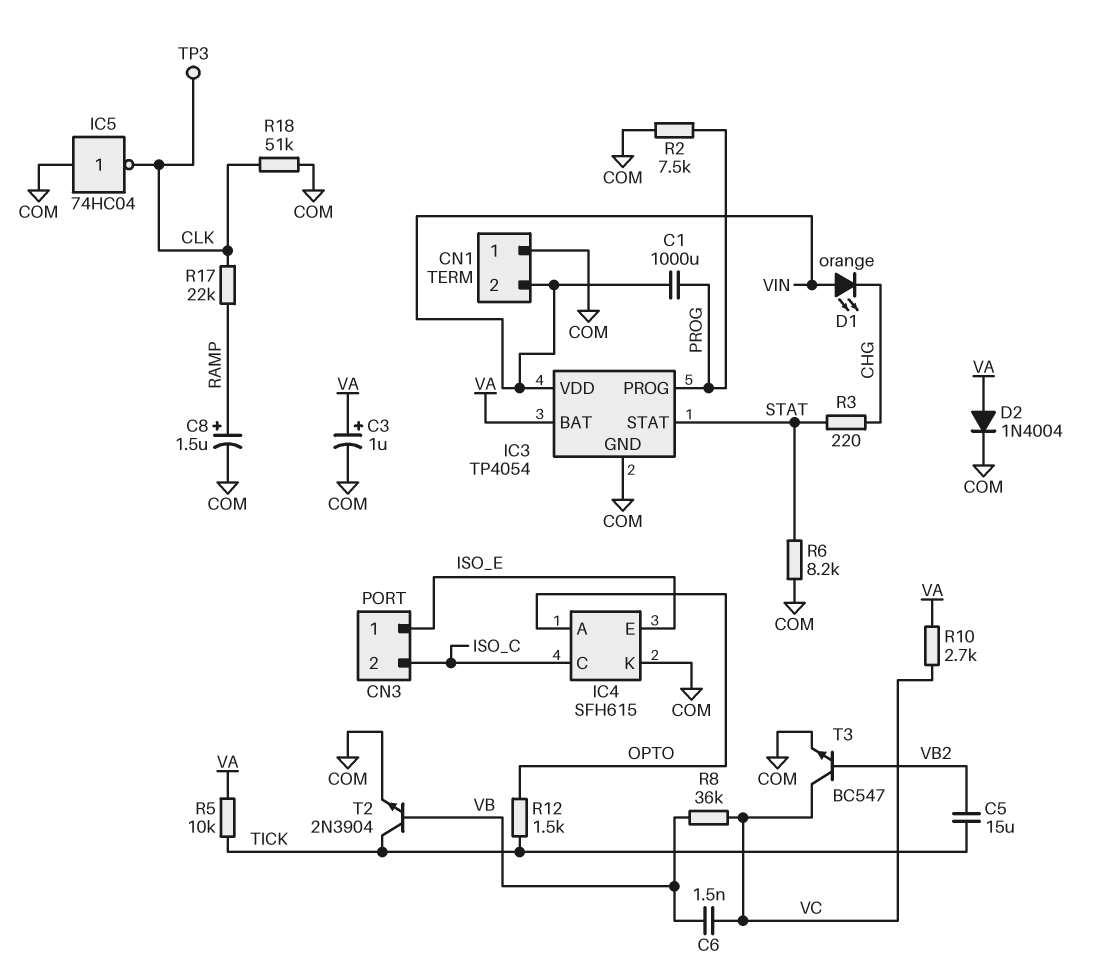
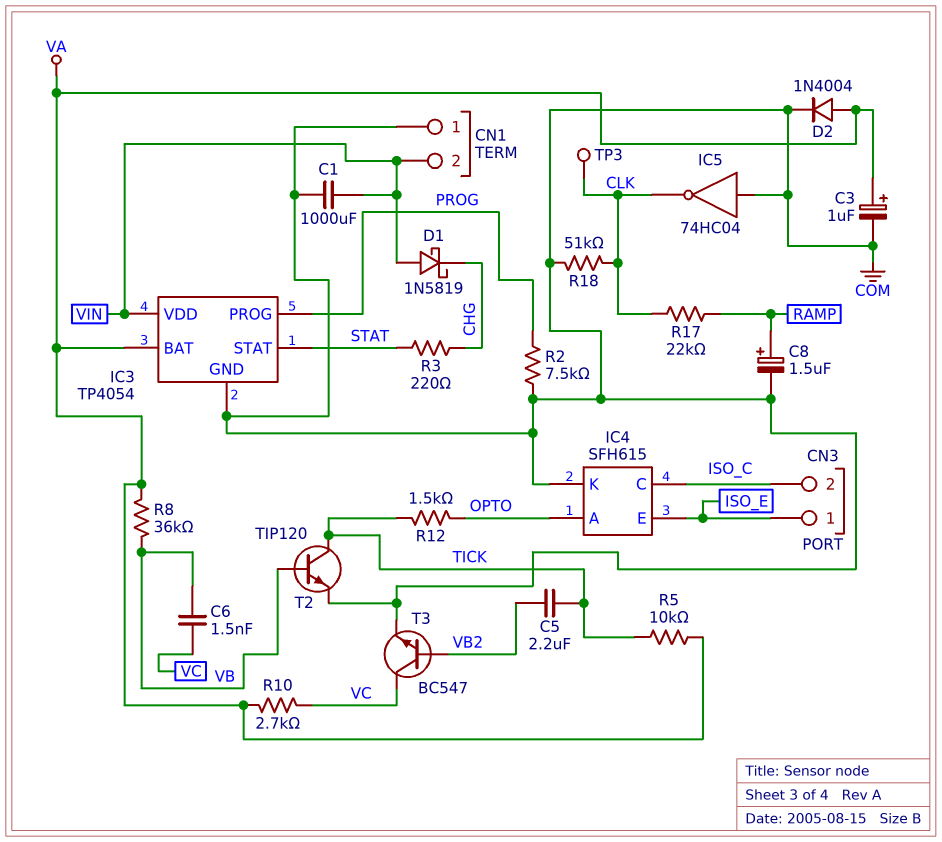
C1: 1000uF (PROG, VIN) -> 1000uF (COM, VIN)
C5: 15uF (TICK, VB2) -> 2.2uF (TICK, VB2)
D1: LED orange (A VIN, K CHG) -> schottky 1N5819 (A VIN, K CHG)
R6: 8.2k (COM, STAT) -> none
R8: 36k (VB, VC) -> 36k (VA, VB)
T2: NPN 2N3904 (B VB, C TICK, E COM) -> NPN TIP120 (B VB, C TICK, E COM)

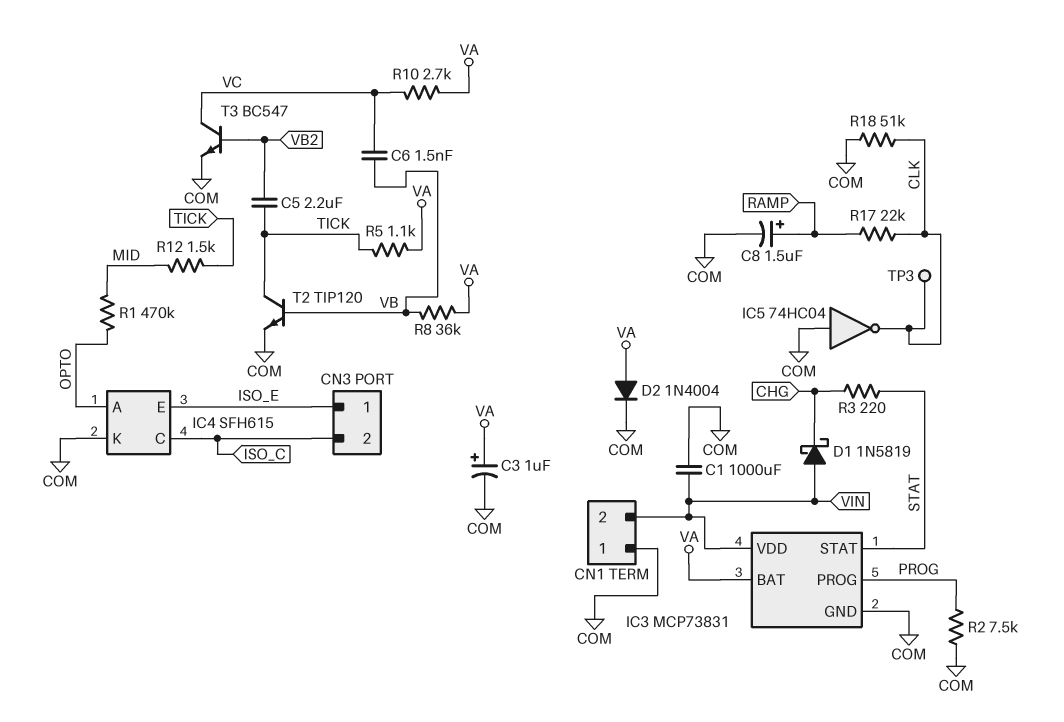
IC3: TP4054 -> MCP73831
R1: none -> 470k (MID, OPTO)
R5: 10k (TICK, VA) -> 1.1k (TICK, VA)
R12: 1.5k (OPTO, TICK) -> 1.5k (MID, TICK)

